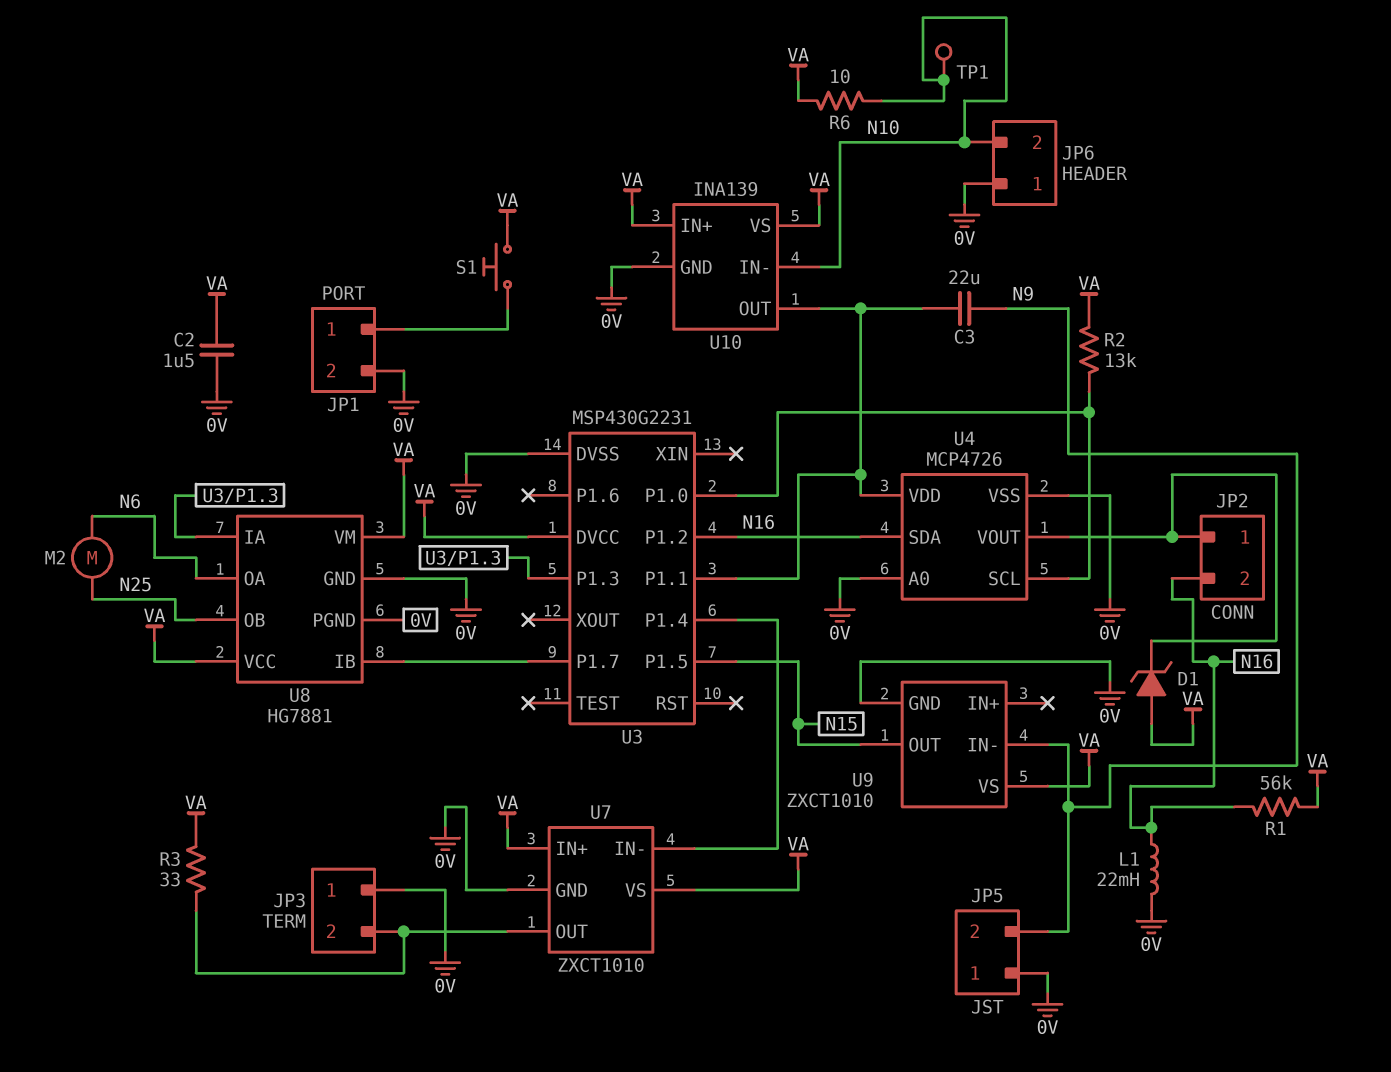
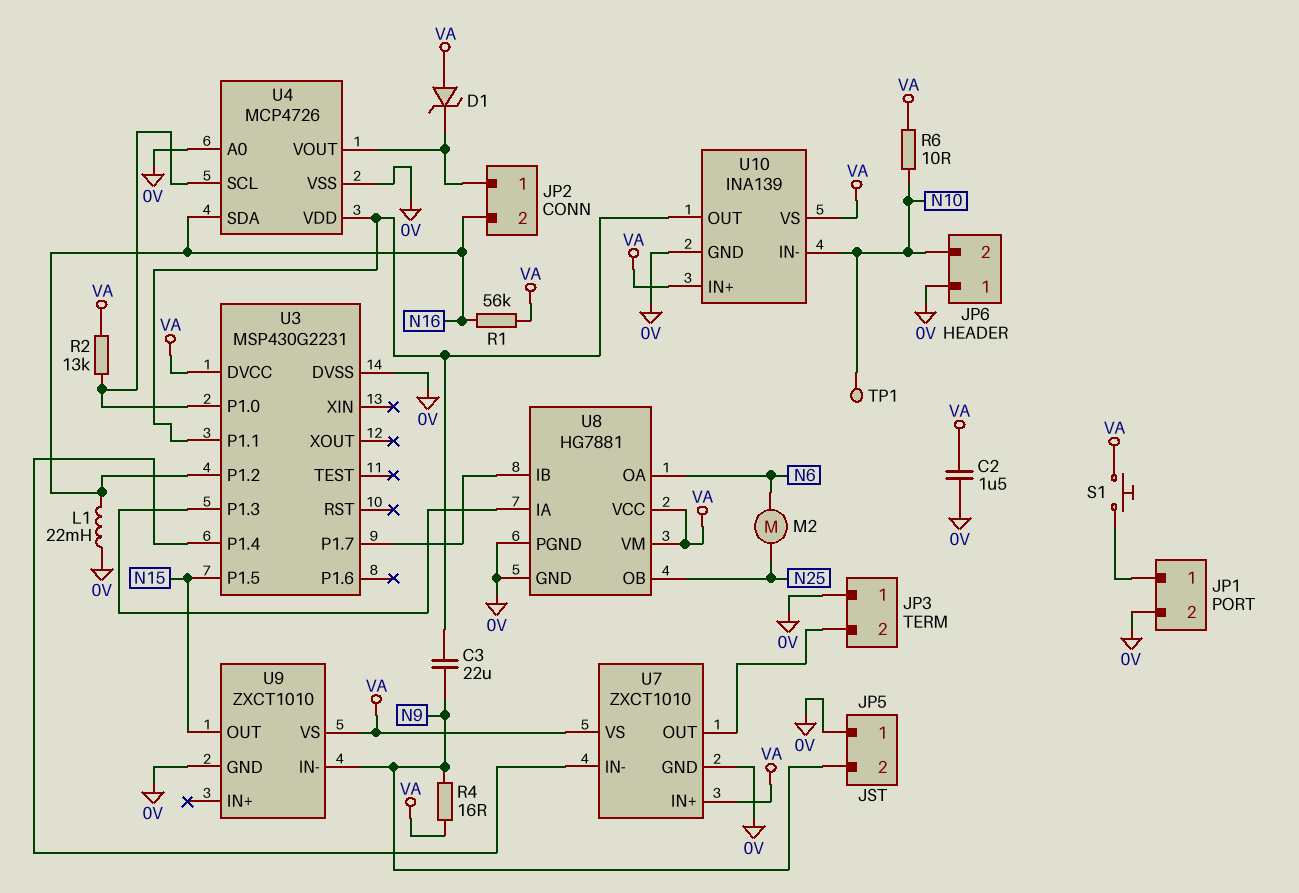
R3: 33 (JP3/2, VA) -> none
R4: none -> 16 (N9, VA)

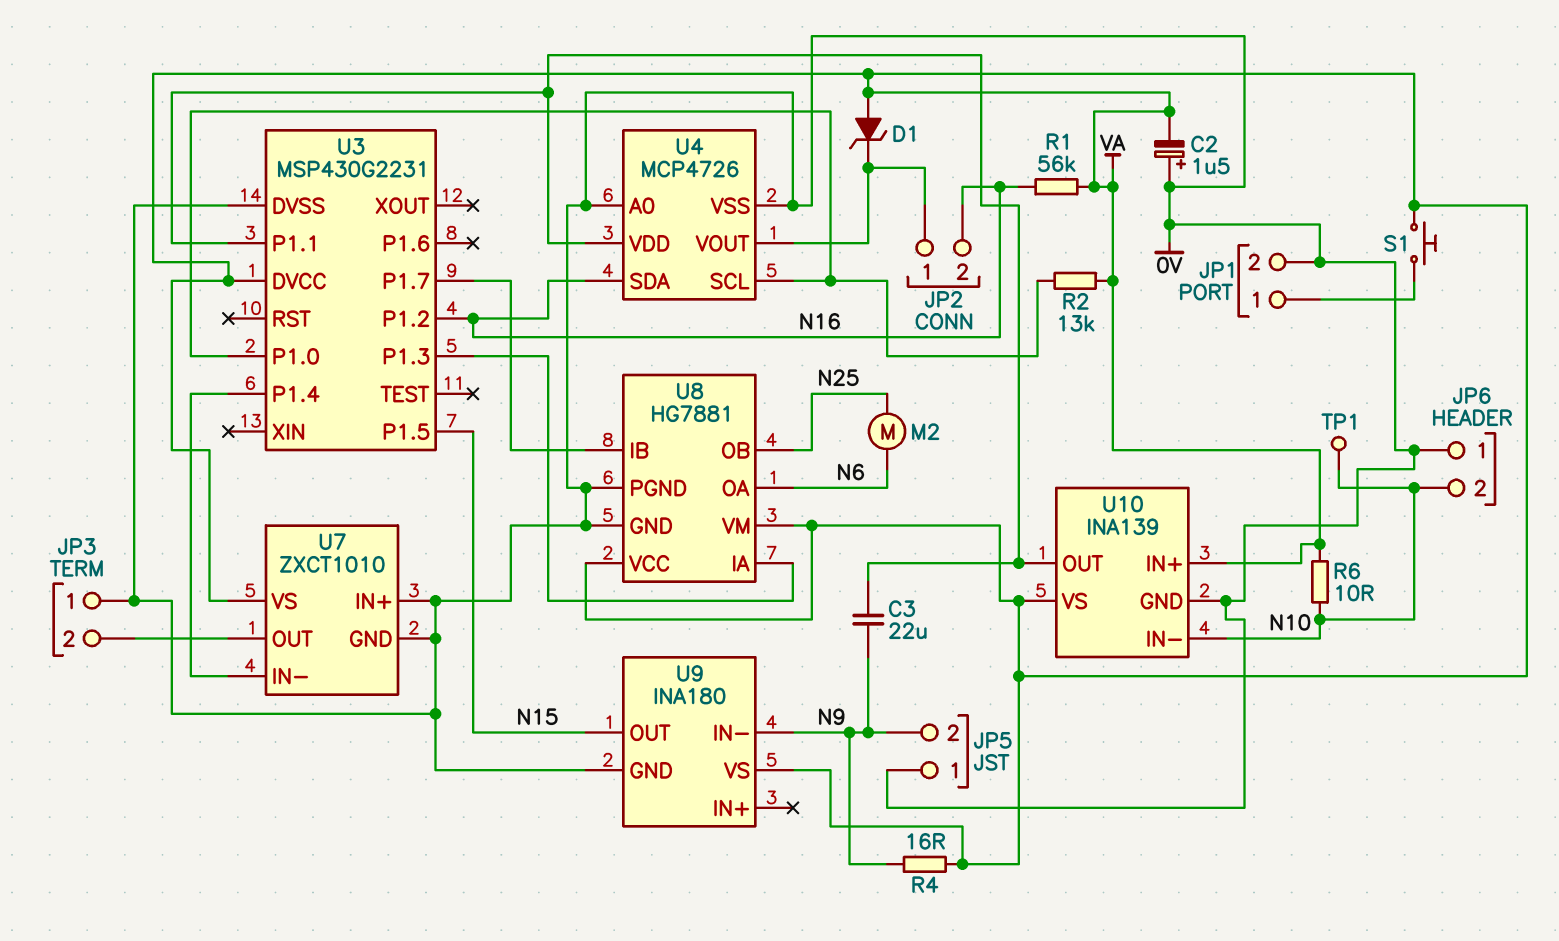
C2: 1.5uF (0V, VA) -> 1.5uF (plus 0V, minus VA)
L1: 22mH (0V, N16) -> none
U7 pin IN+: VA -> 0V
U9: ZXCT1010 -> INA180

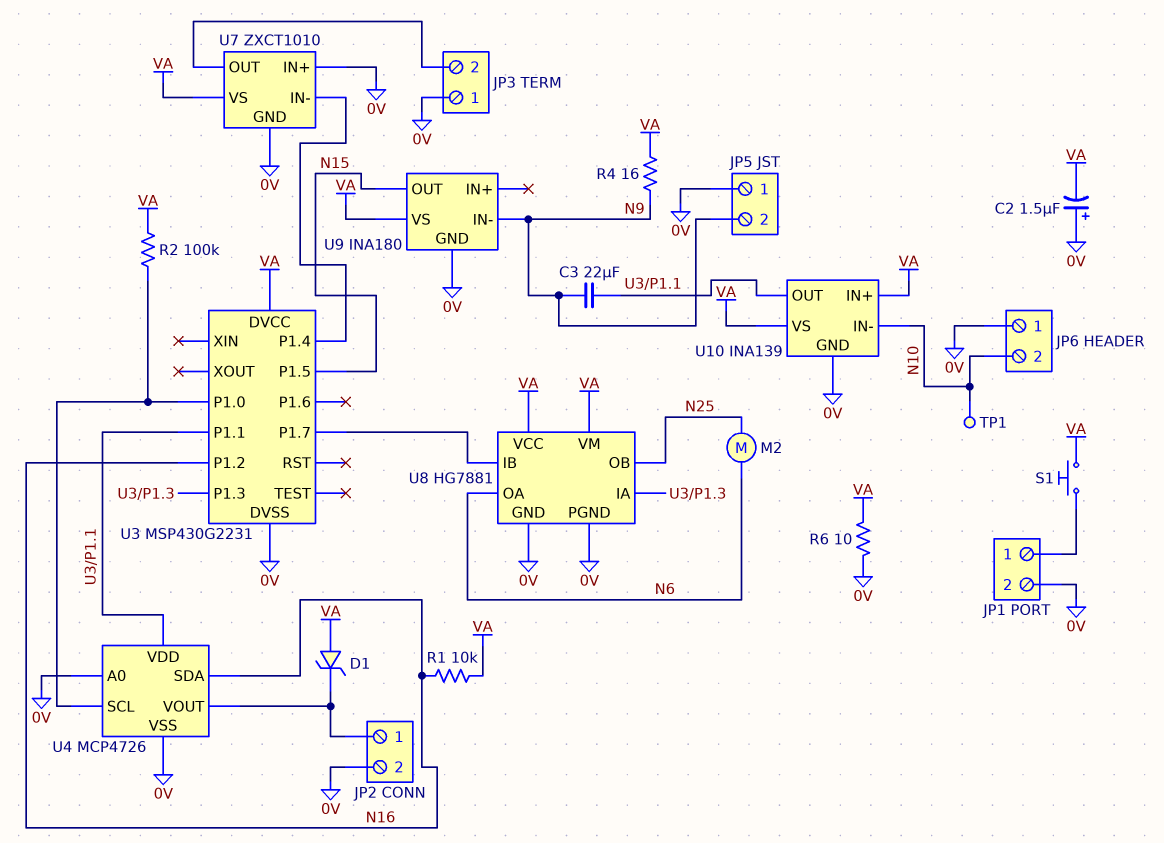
JP2 pin 2: N16 -> 0V
R1: 56k (N16, VA) -> 10k (N16, VA)
R2: 13k (U3/P1.0, VA) -> 100k (U3/P1.0, VA)
R6: 10 (N10, VA) -> 10 (0V, VA)

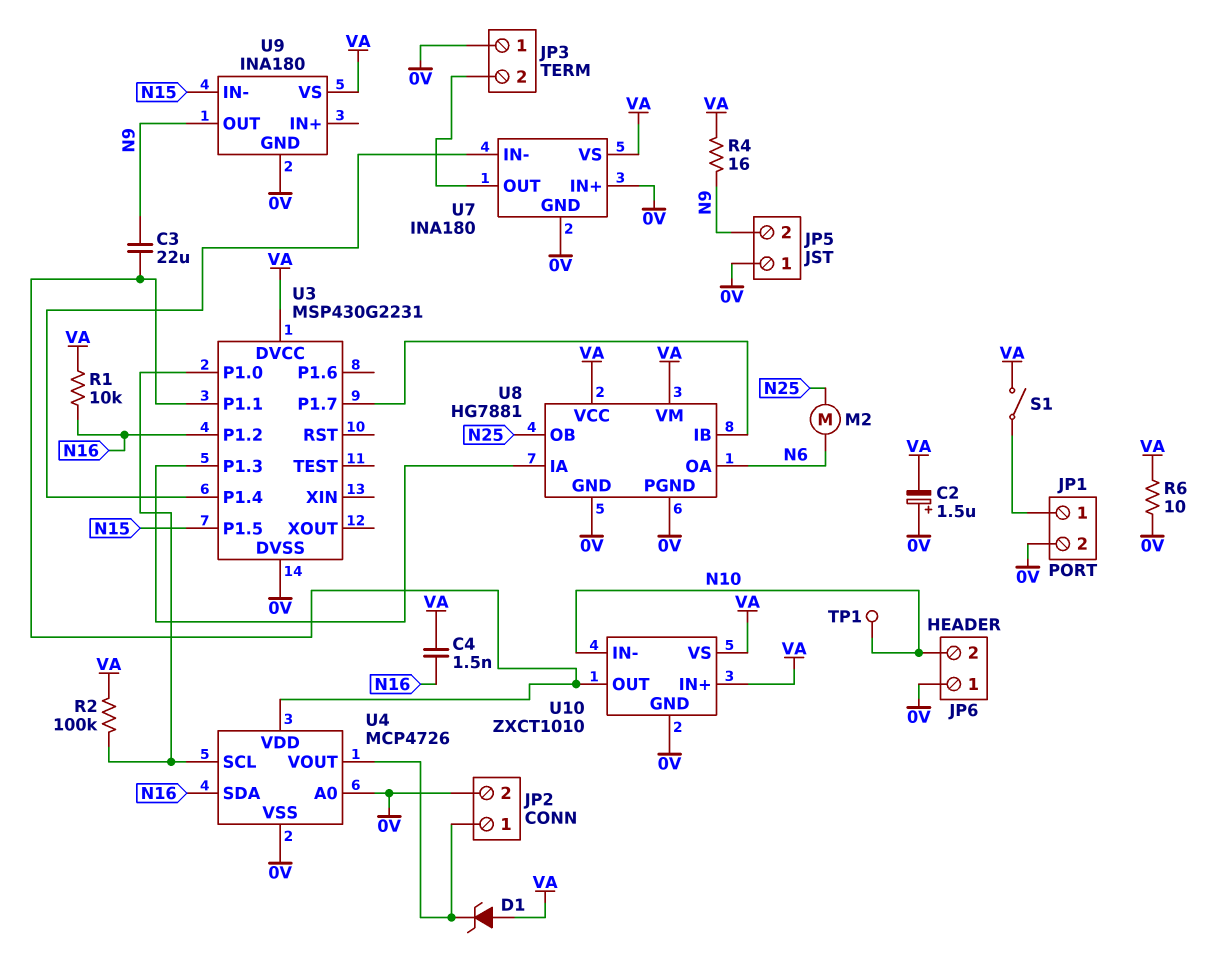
C4: none -> 1.5nF (N16, VA)
S1: button (JP1/1, VA) -> switch (JP1/1, VA)
U7: ZXCT1010 -> INA180
U9 pin IN-: N9 -> N15
U9 pin OUT: N15 -> N9
U10: INA139 -> ZXCT1010

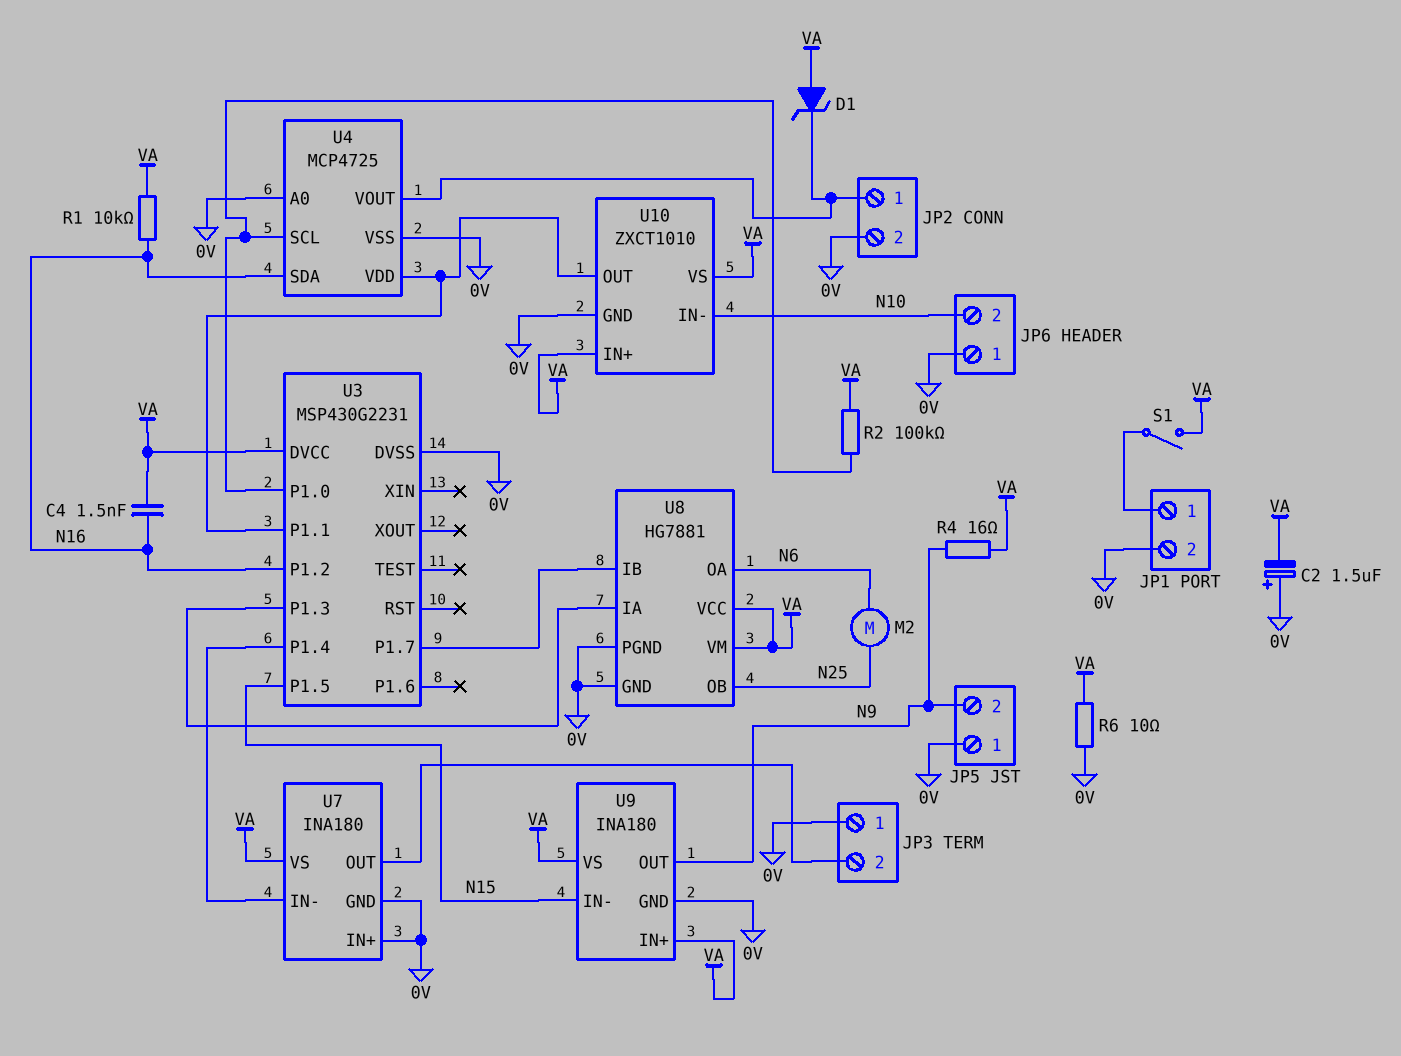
C3: 22uF (N9, U3/P1.1) -> none
TP1: test point (N10) -> none
U4: MCP4726 -> MCP4725
U9 pin IN+: none -> VA

